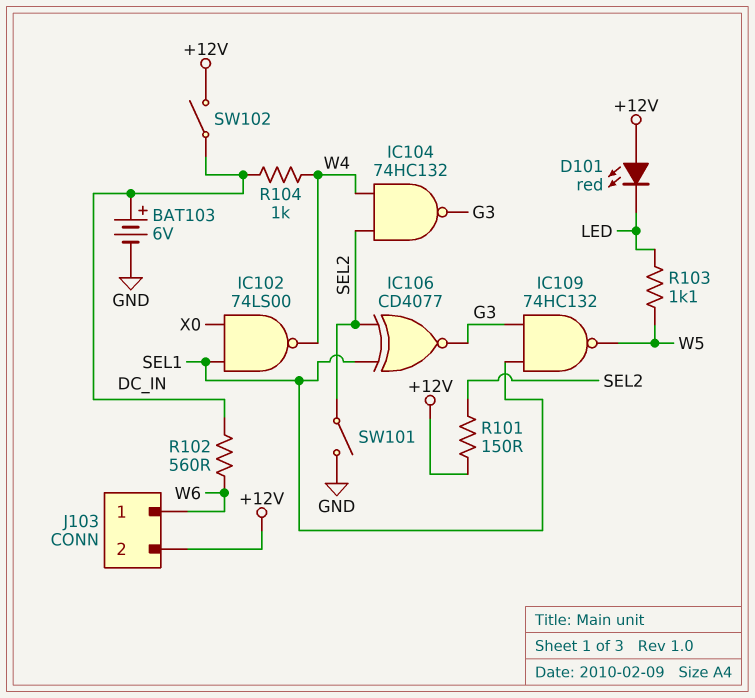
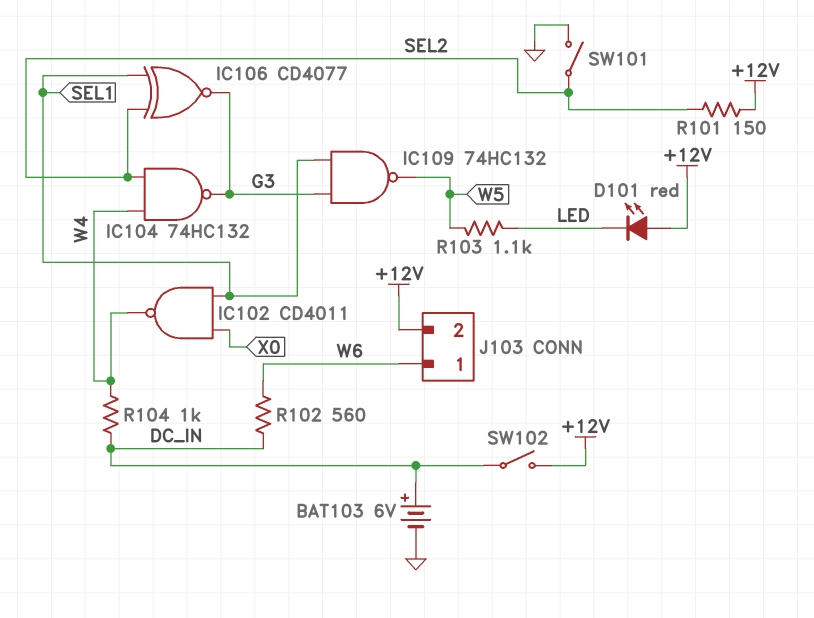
IC102: NAND 74LS00 (in SEL1, in X0, out W4) -> NAND CD4011 (in SEL1, in X0, out W4)

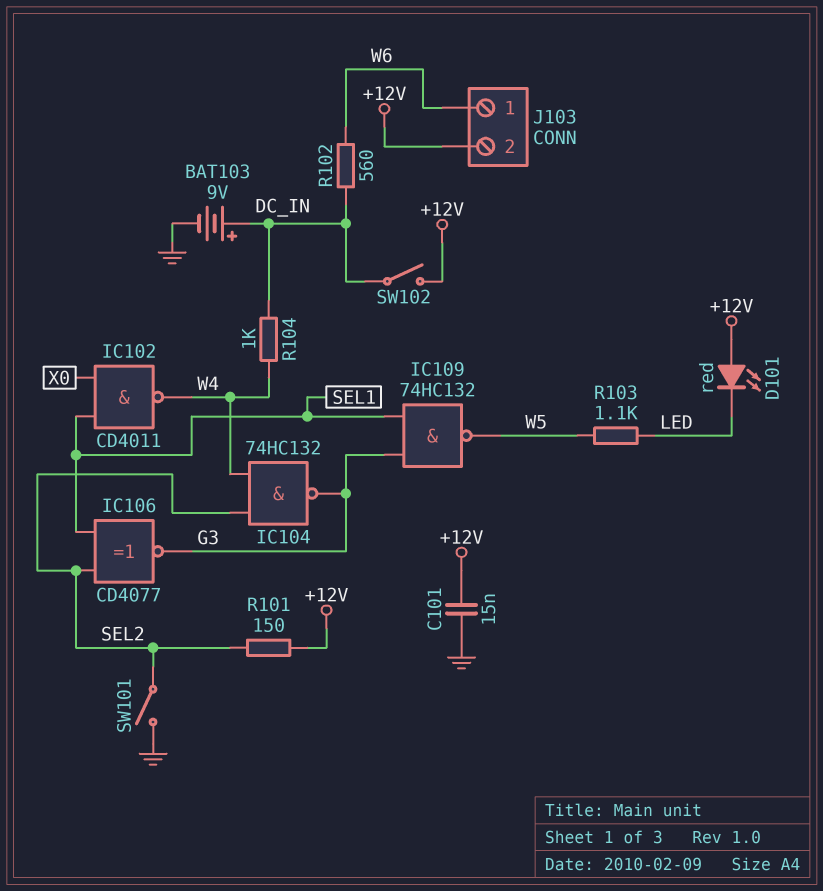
BAT103: 6V (plus DC_IN, minus GND) -> 9V (plus DC_IN, minus GND)
C101: none -> 15nF (+12V, GND)

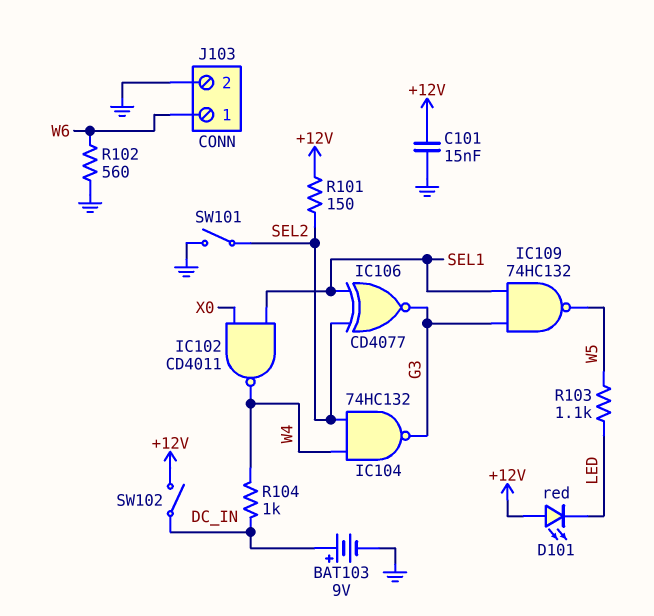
J103 pin 2: +12V -> GND
R102: 560 (DC_IN, W6) -> 560 (GND, W6)

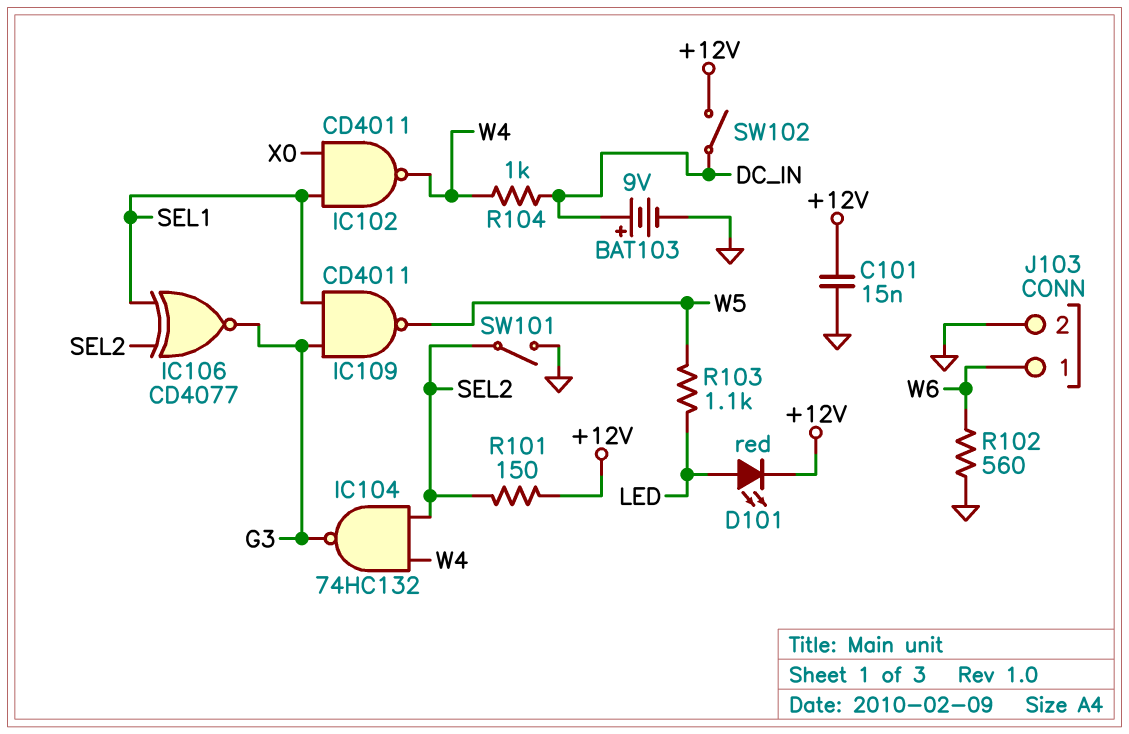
D101: LED red (A +12V, K LED) -> LED red (A LED, K +12V)
IC109: NAND 74HC132 (in G3, in SEL1, out W5) -> NAND CD4011 (in G3, in SEL1, out W5)

